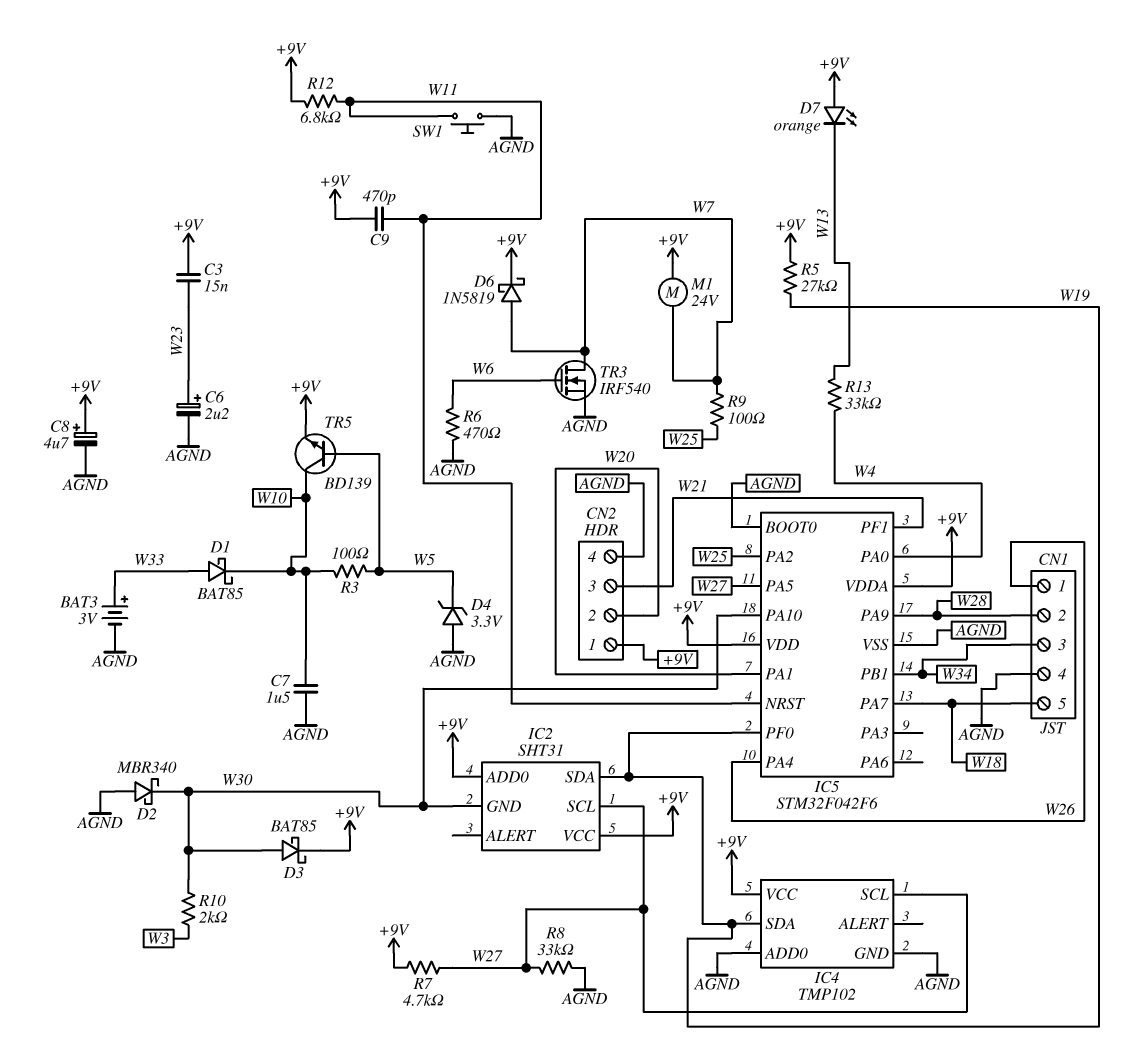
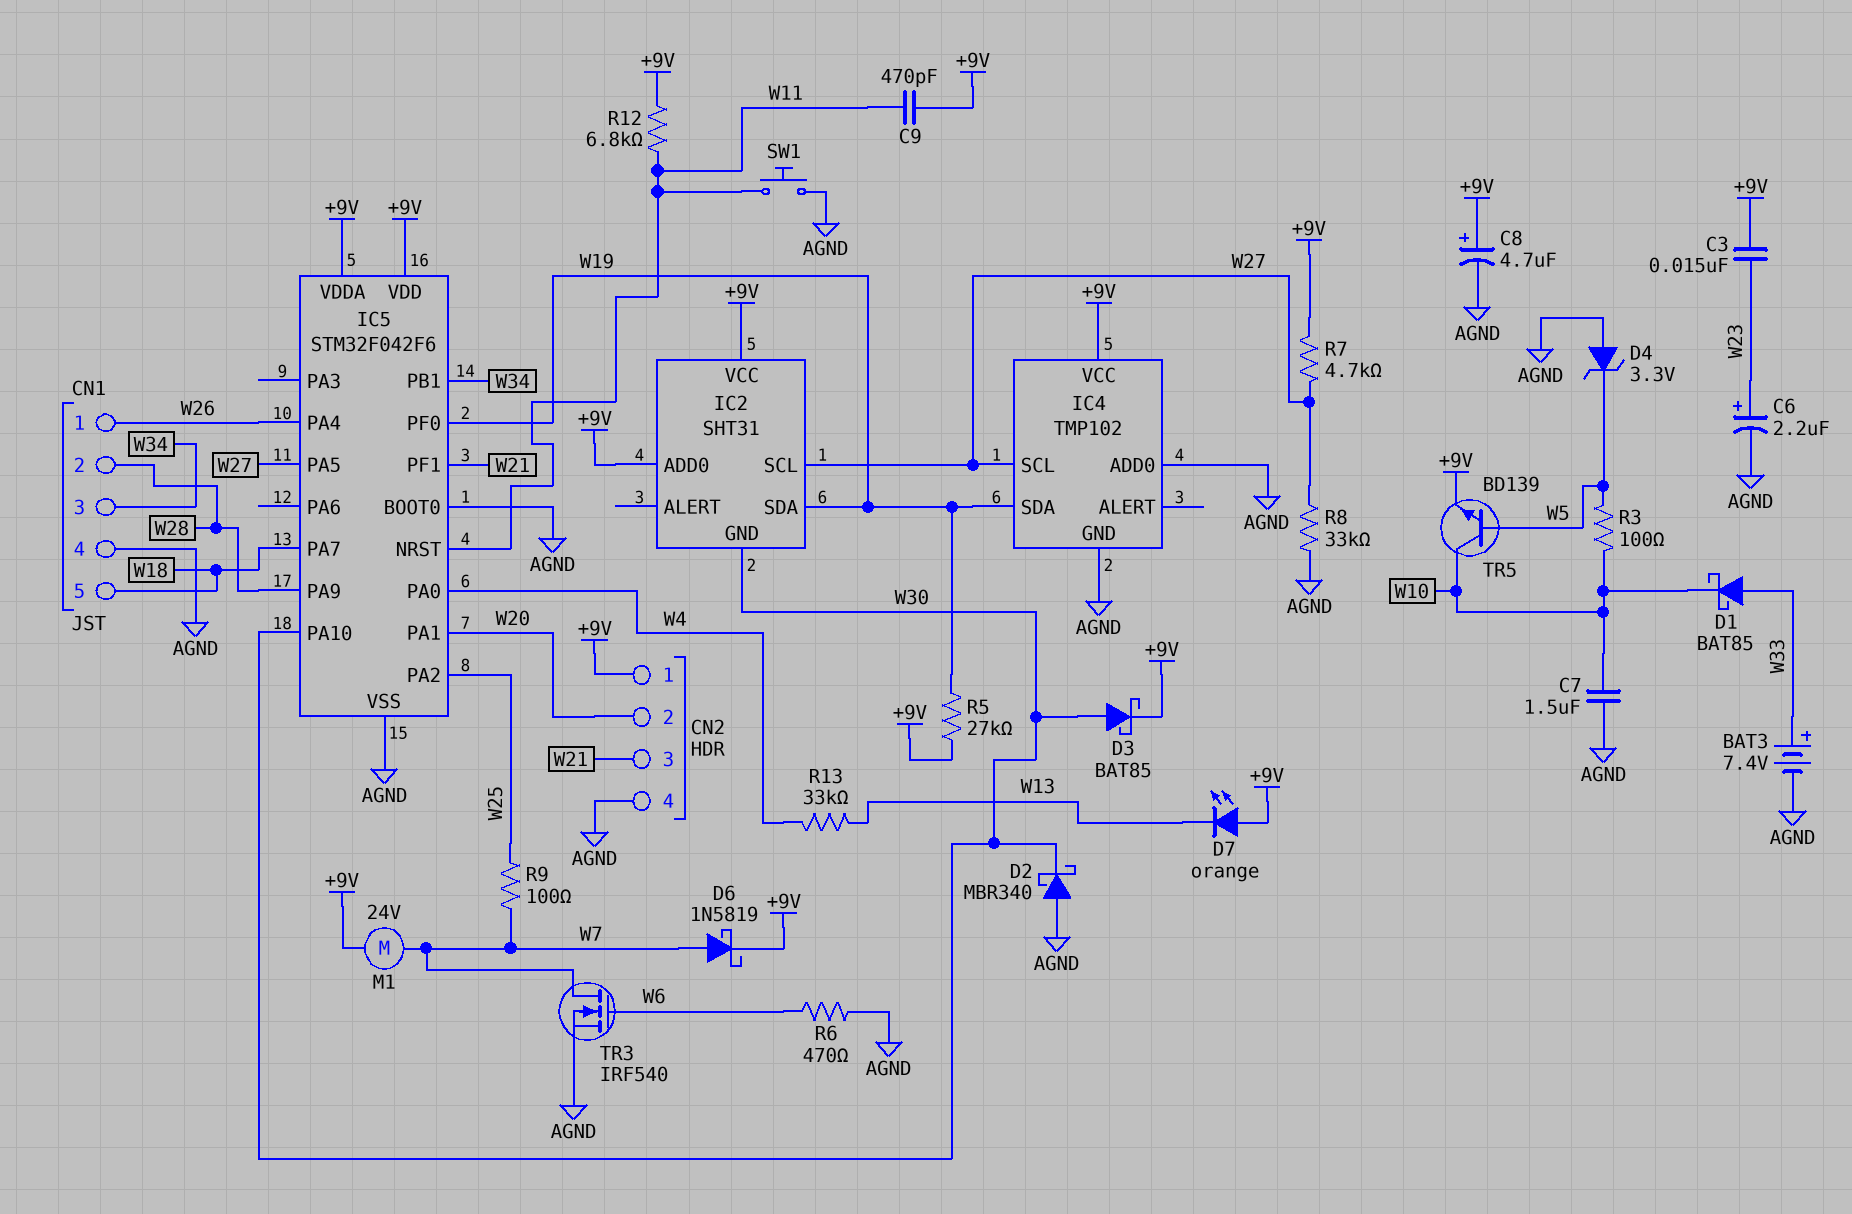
BAT3: 3V (plus W33, minus AGND) -> 7.4V (plus W33, minus AGND)
R10: 2k (W3, W30) -> none

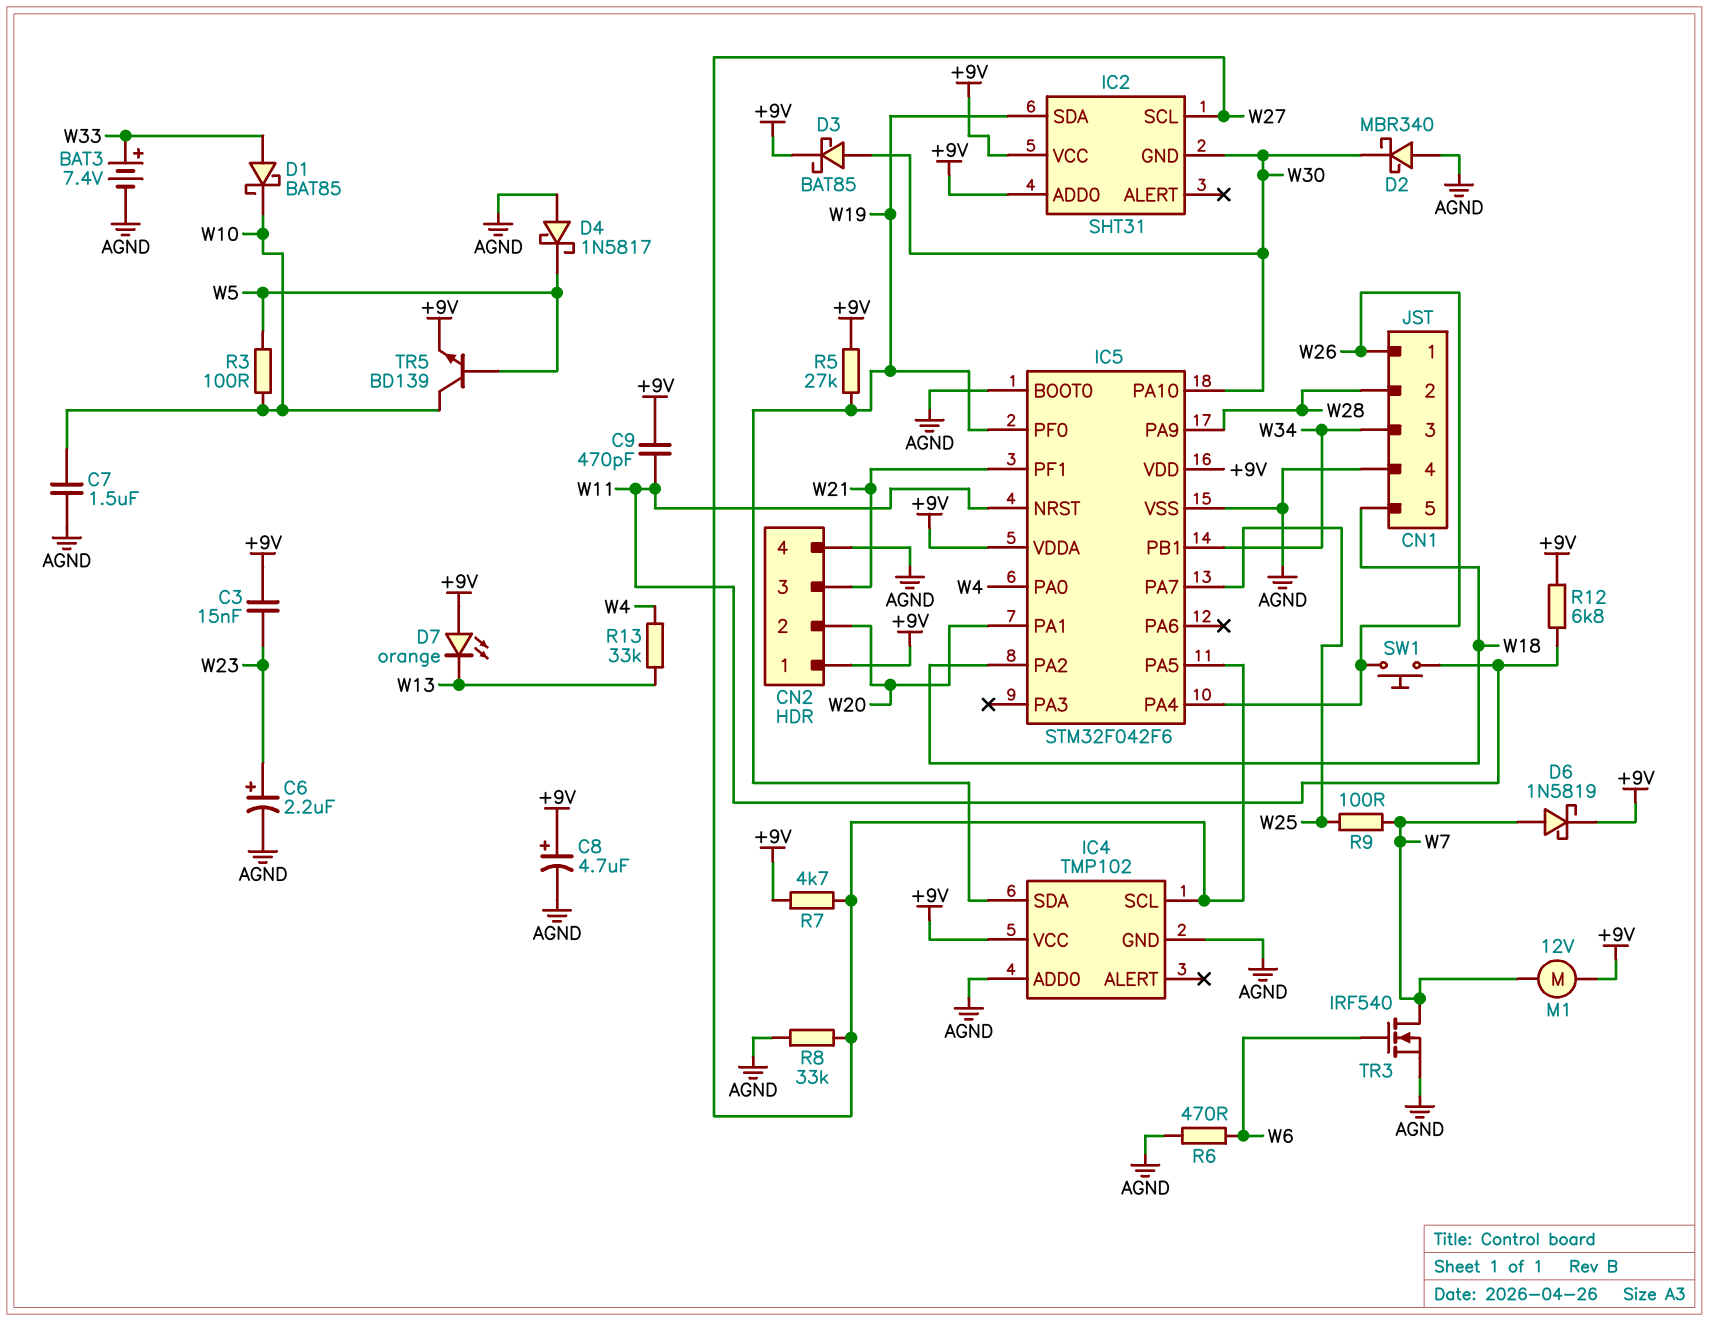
D4: zener 3.3V (A AGND, K W5) -> schottky 1N5817 (A AGND, K W5)
IC5 pin PA2: W25 -> W18
IC5 pin PA7: W18 -> W25
M1: motor 24V (+9V, W7) -> motor 12V (+9V, W7)
SW1: button (AGND, W11) -> button (W11, W26)

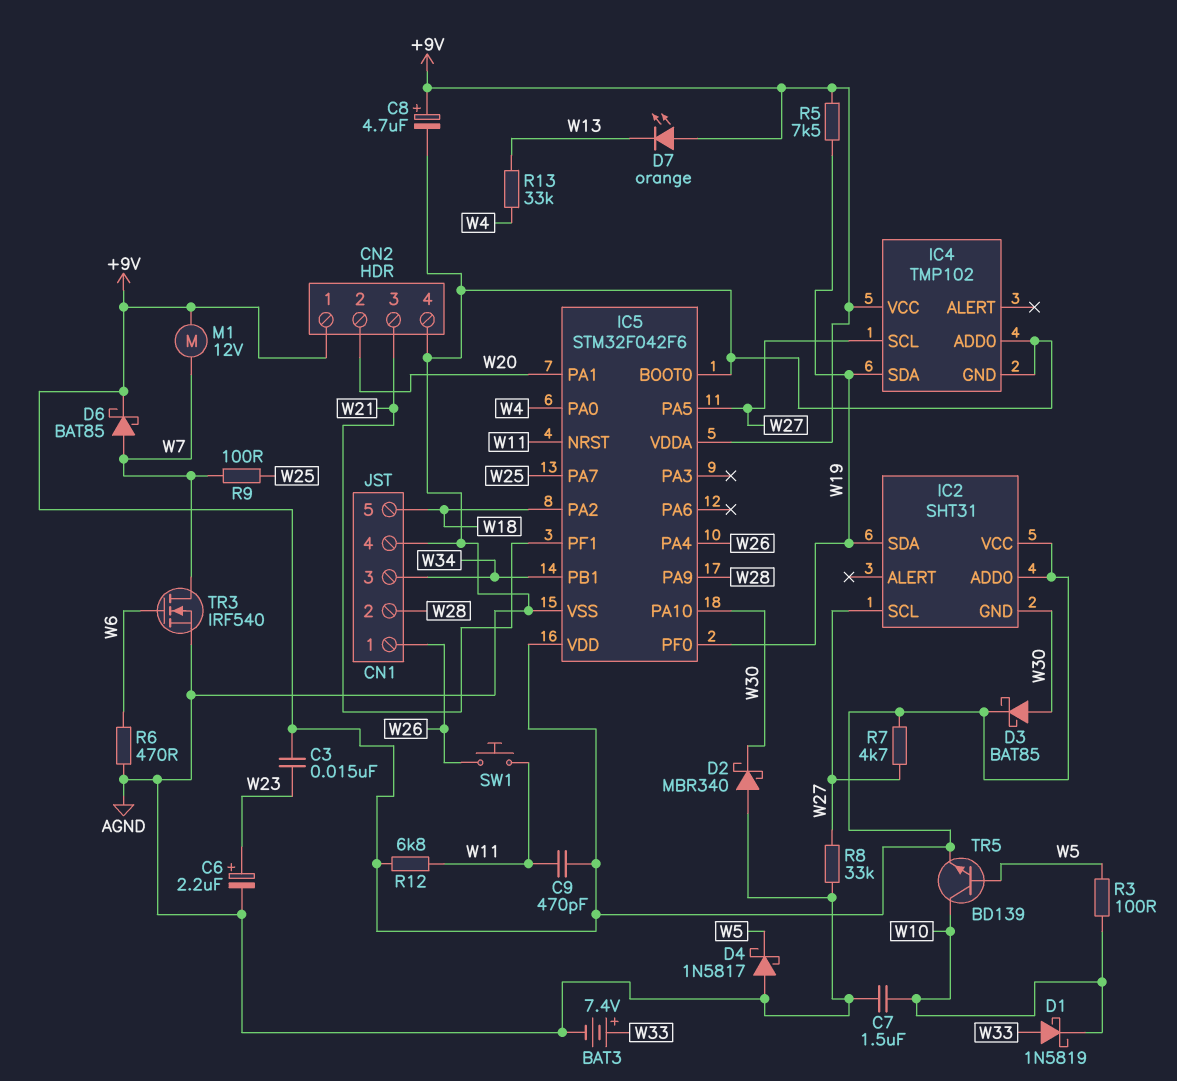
D1: schottky BAT85 (A W33, K W10) -> schottky 1N5819 (A W33, K W10)
D6: schottky 1N5819 (A W7, K +9V) -> schottky BAT85 (A W7, K +9V)
R5: 27k (+9V, W19) -> 7.5k (+9V, W19)

